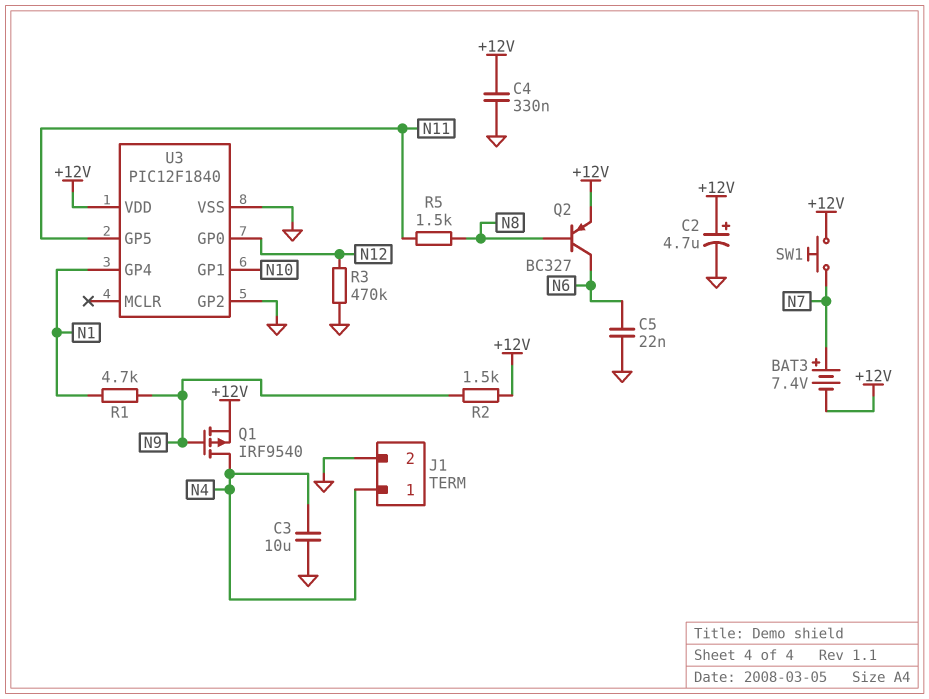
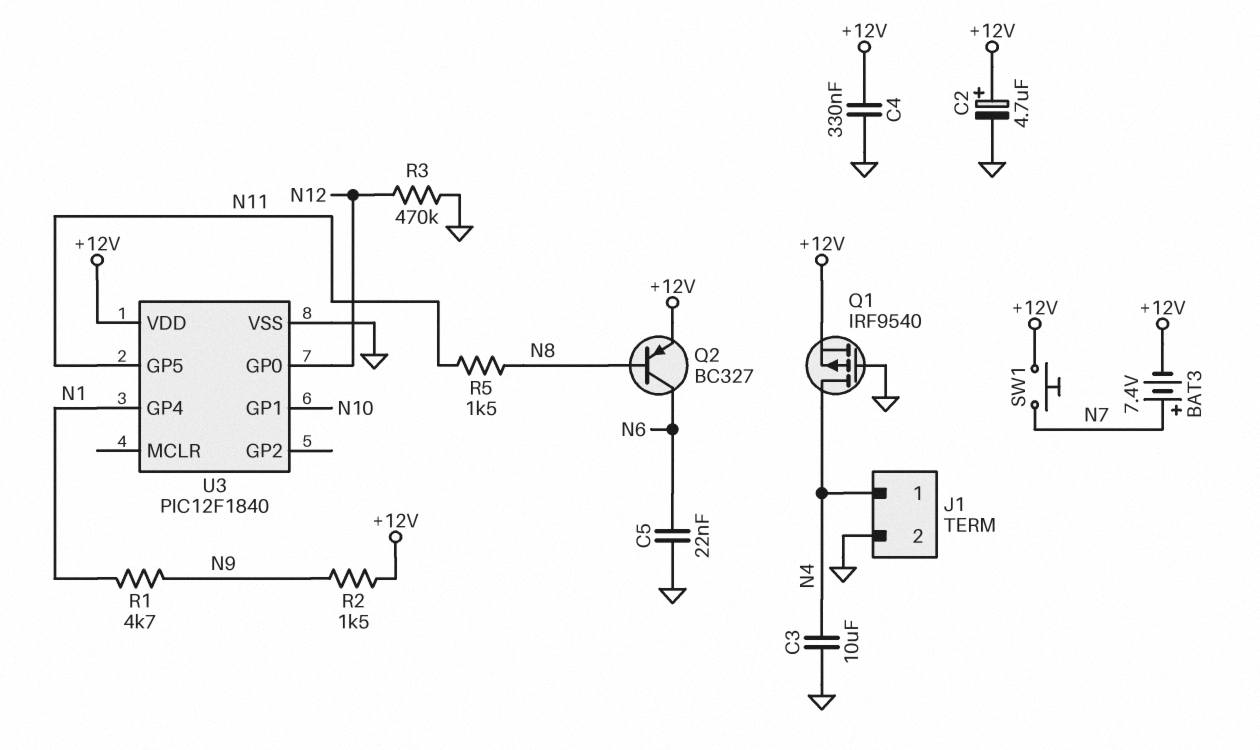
Q1: PMOS IRF9540 (G N9, D N4, S +12V) -> PMOS IRF9540 (G GND, D N4, S +12V)
U3 pin GP2: GND -> none

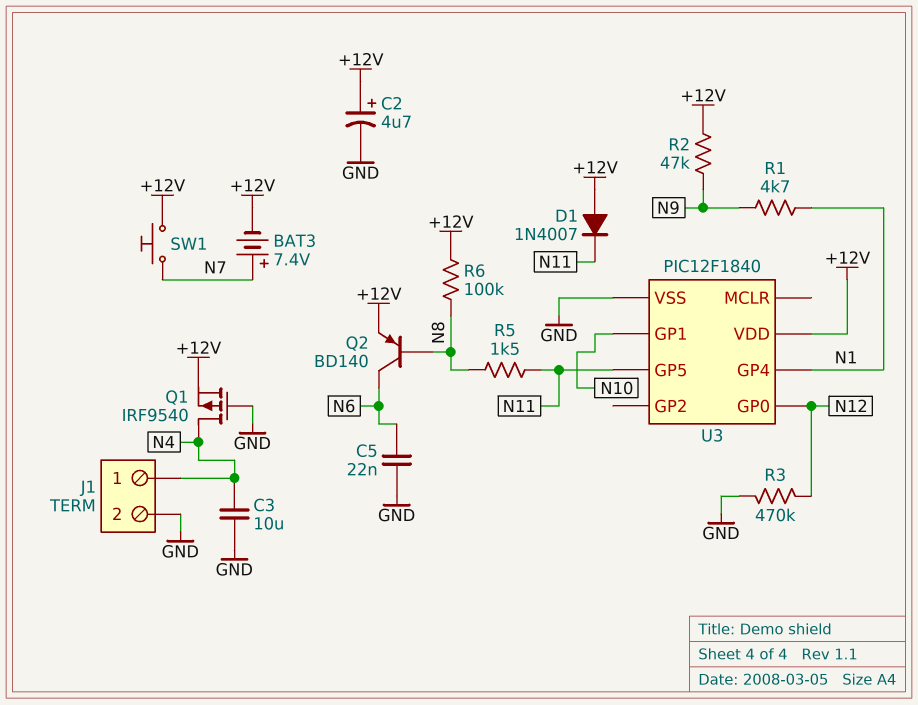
C4: 330nF (+12V, GND) -> none
D1: none -> diode 1N4007 (A +12V, K N11)
Q2: PNP BC327 (B N8, C N6, E +12V) -> PNP BD140 (B N8, C N6, E +12V)
R2: 1.5k (+12V, N9) -> 47k (+12V, N9)
R6: none -> 100k (+12V, N8)

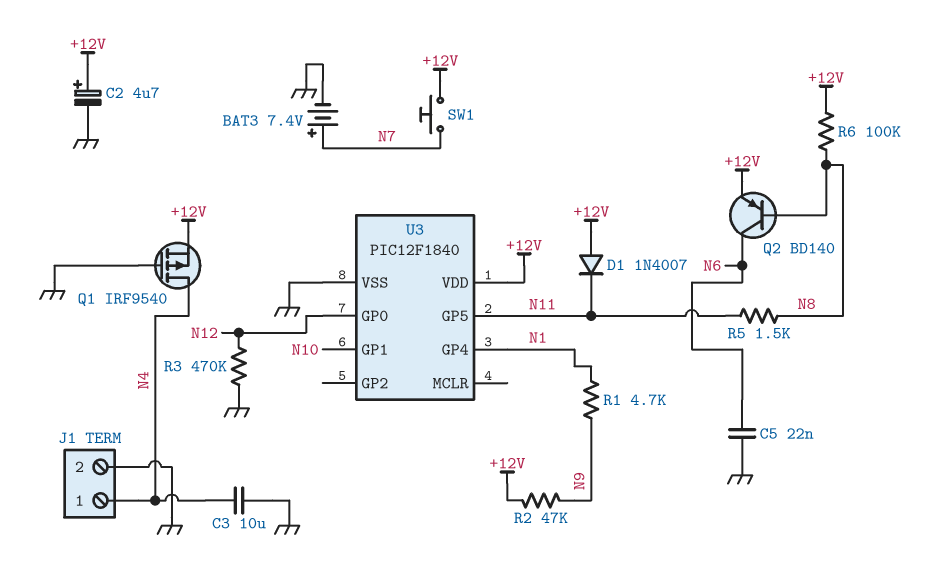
BAT3: 7.4V (plus N7, minus +12V) -> 7.4V (plus N7, minus GND)

